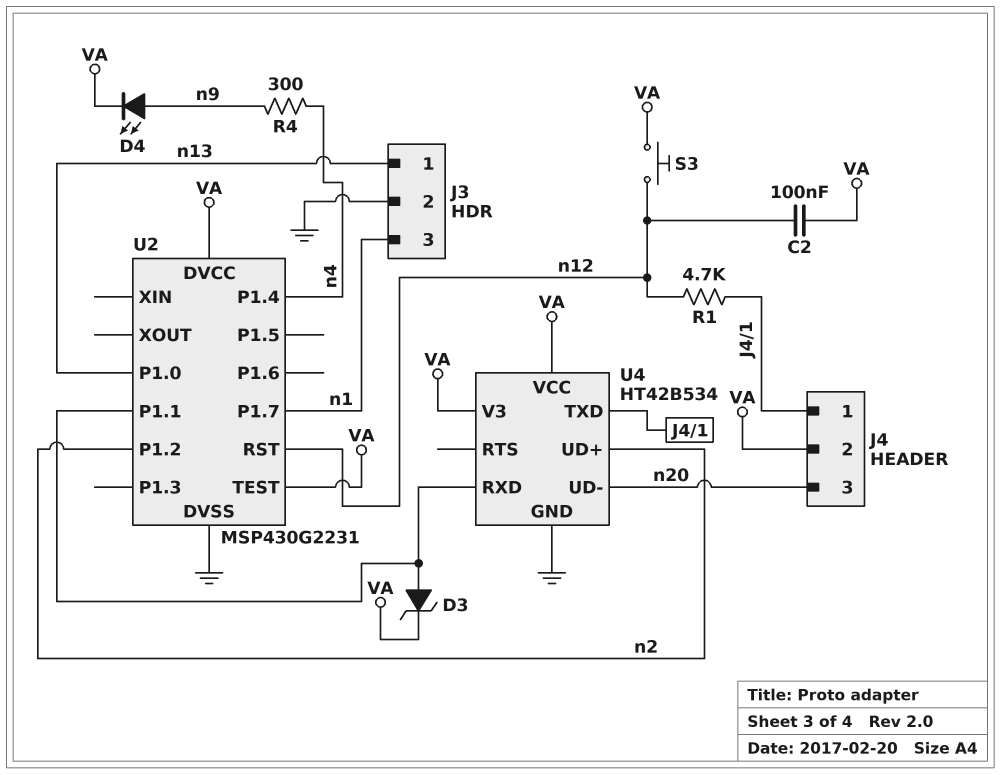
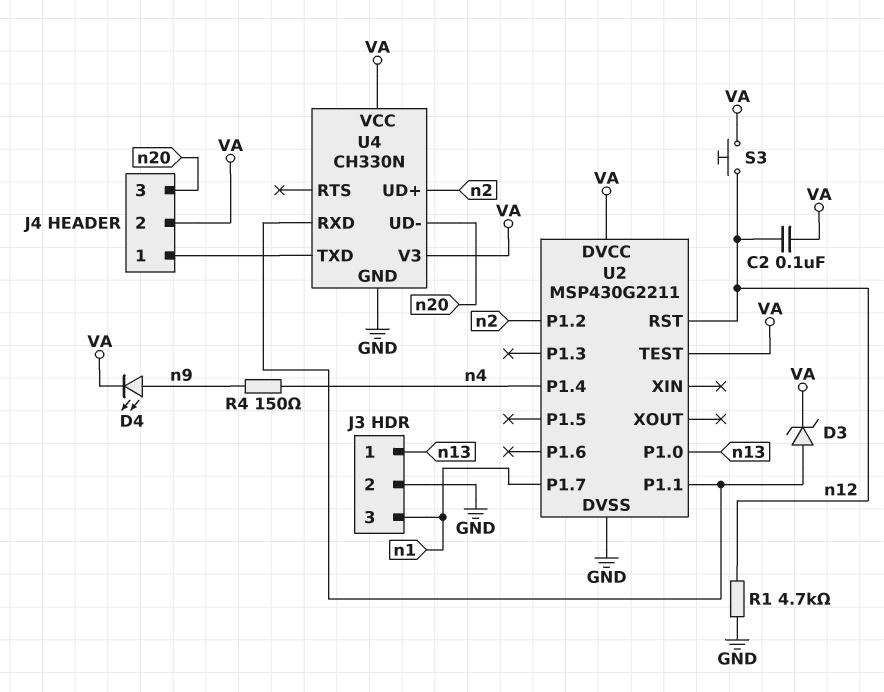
R1: 4.7k (J4/1, n12) -> 4.7k (GND, n12)
R4: 300 (n4, n9) -> 150 (n4, n9)
U2: MSP430G2231 -> MSP430G2211
U4: HT42B534 -> CH330N

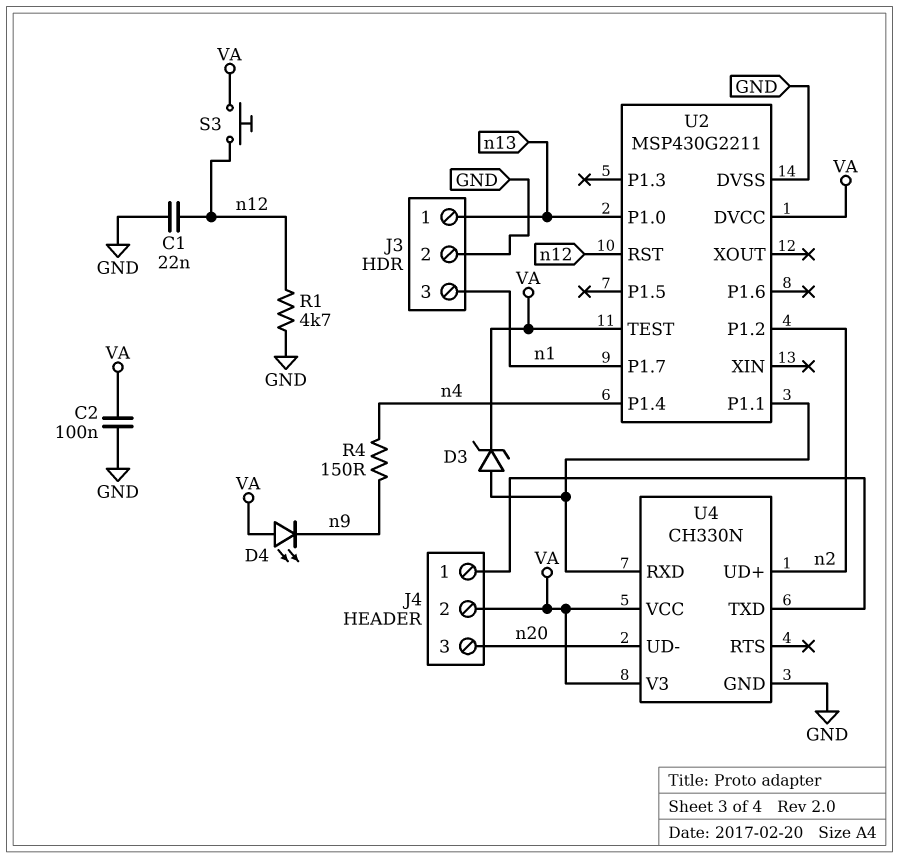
C1: none -> 22nF (GND, n12)
C2: 100nF (VA, n12) -> 100nF (GND, VA)
D4: LED (A n9, K VA) -> LED (A VA, K n9)

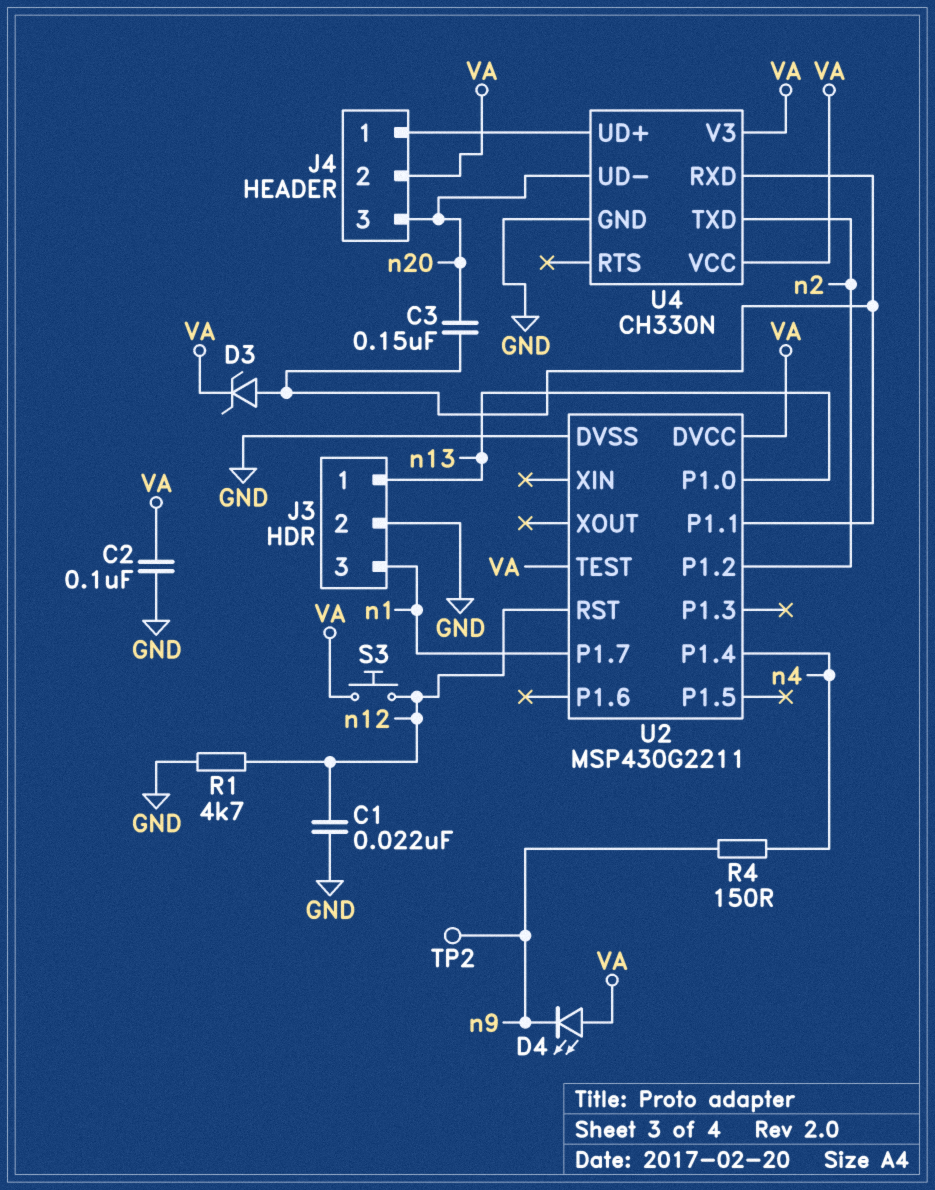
C3: none -> 150nF (U2/P1.1, n20)
TP2: none -> test point (n9)
U4 pin TXD: J4/1 -> n2
U4 pin UD+: n2 -> J4/1

